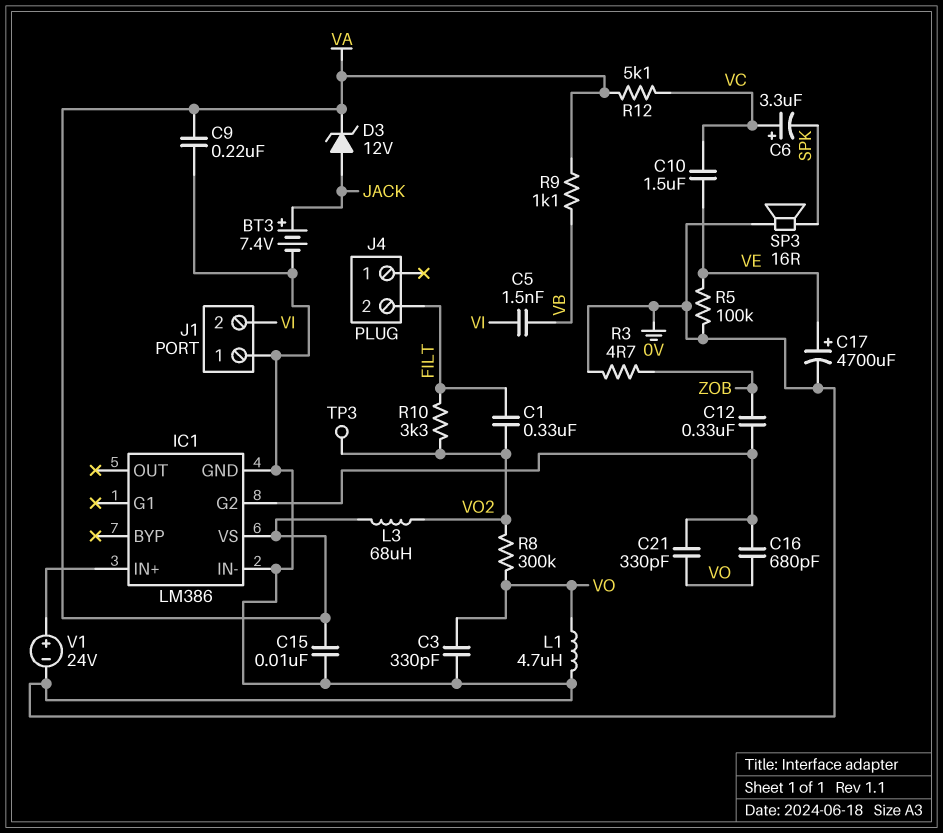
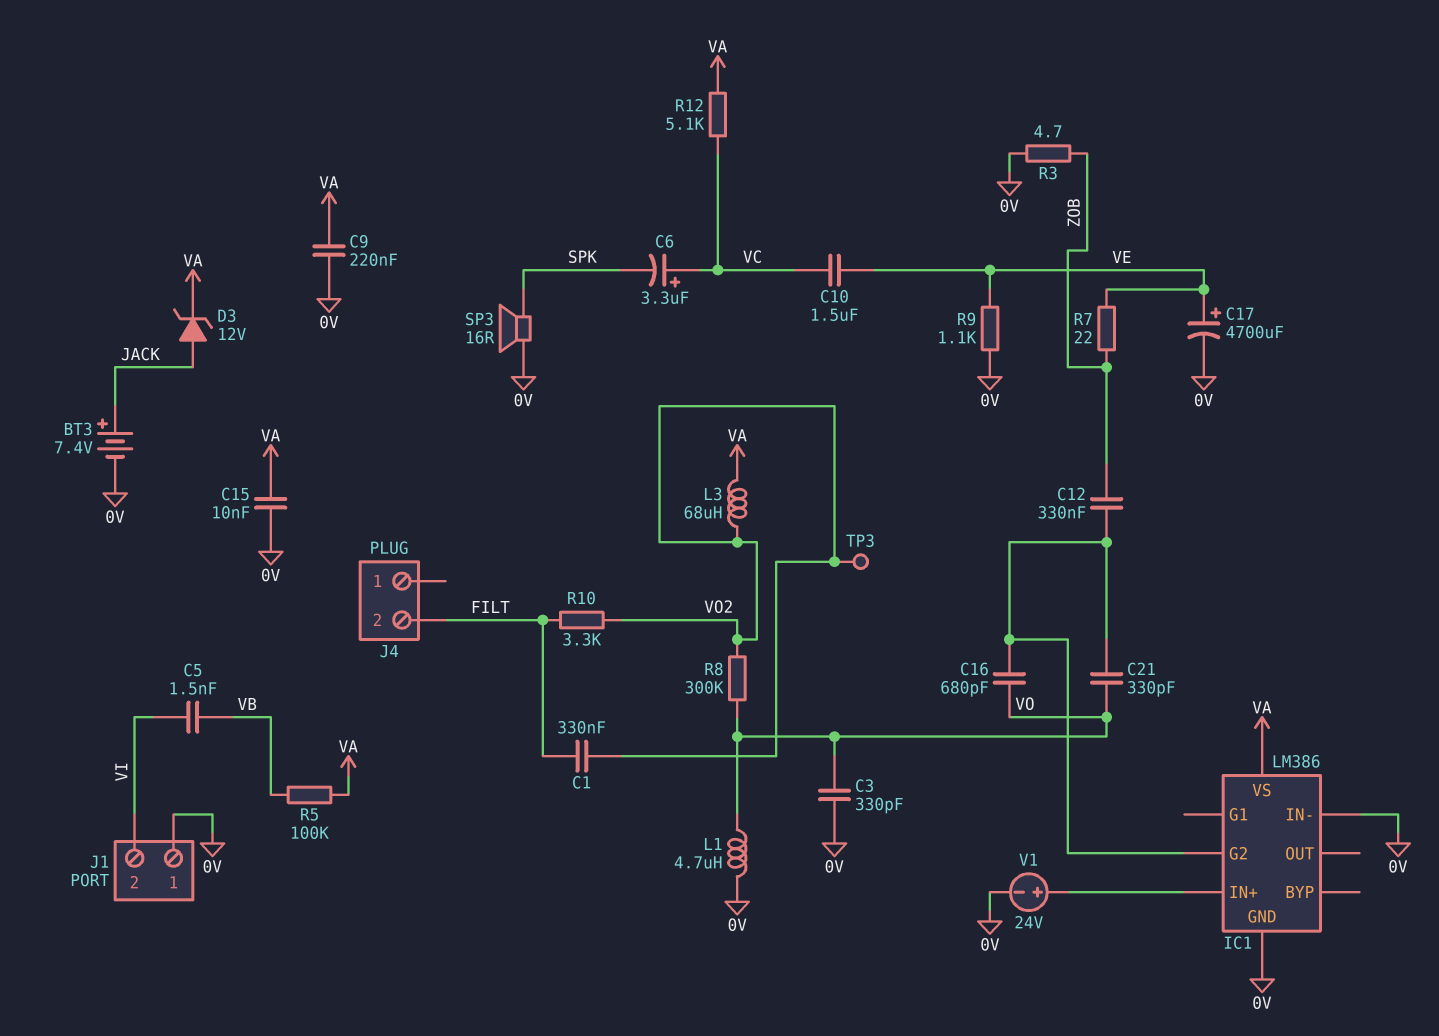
R5: 100k (0V, VE) -> 100k (VA, VB)
R7: none -> 22 (VE, ZOB)
R9: 1.1k (VA, VB) -> 1.1k (0V, VE)

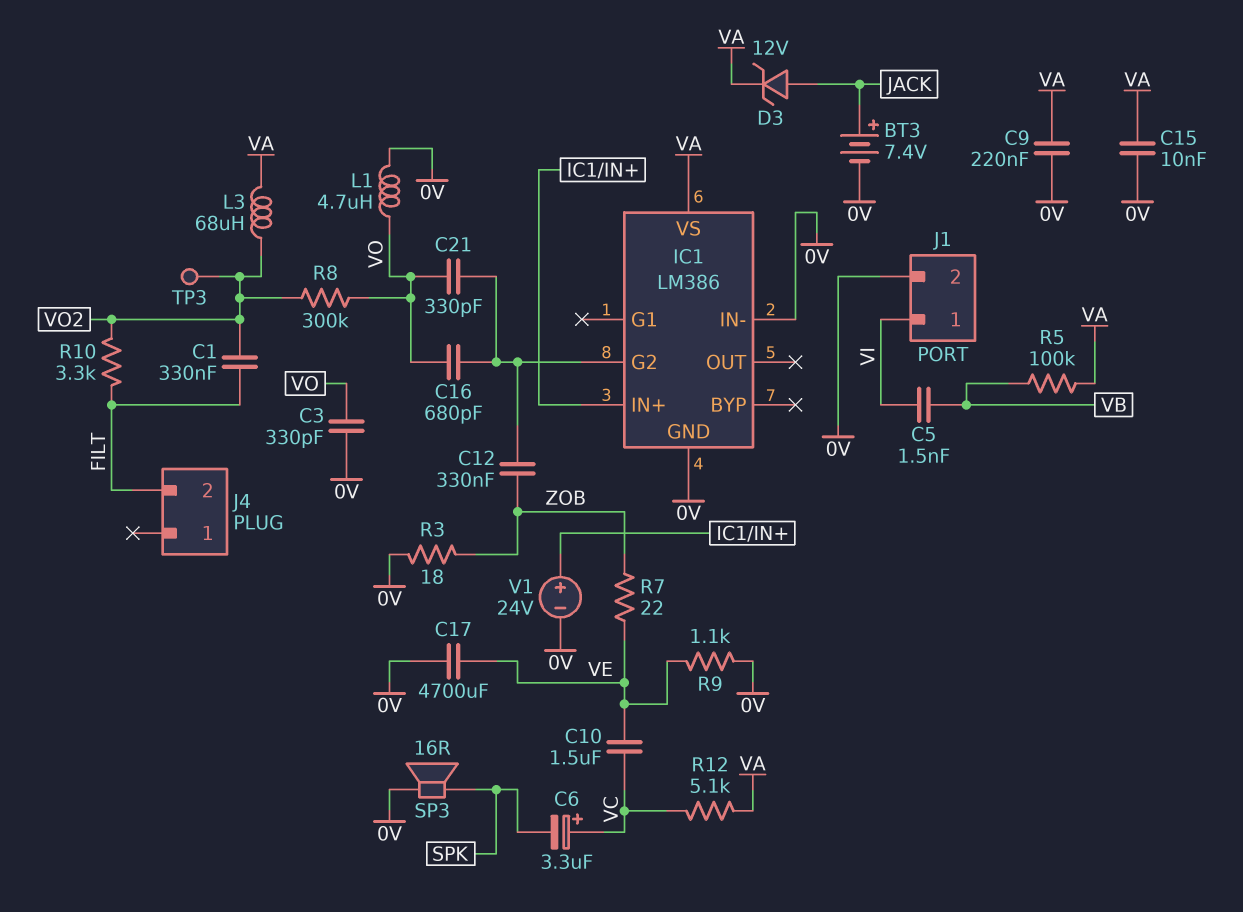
C17: 4700uF (plus VE, minus 0V) -> 4700uF (0V, VE)
J1 pin 1: 0V -> VI
J1 pin 2: VI -> 0V
R3: 4.7 (0V, ZOB) -> 18 (0V, ZOB)

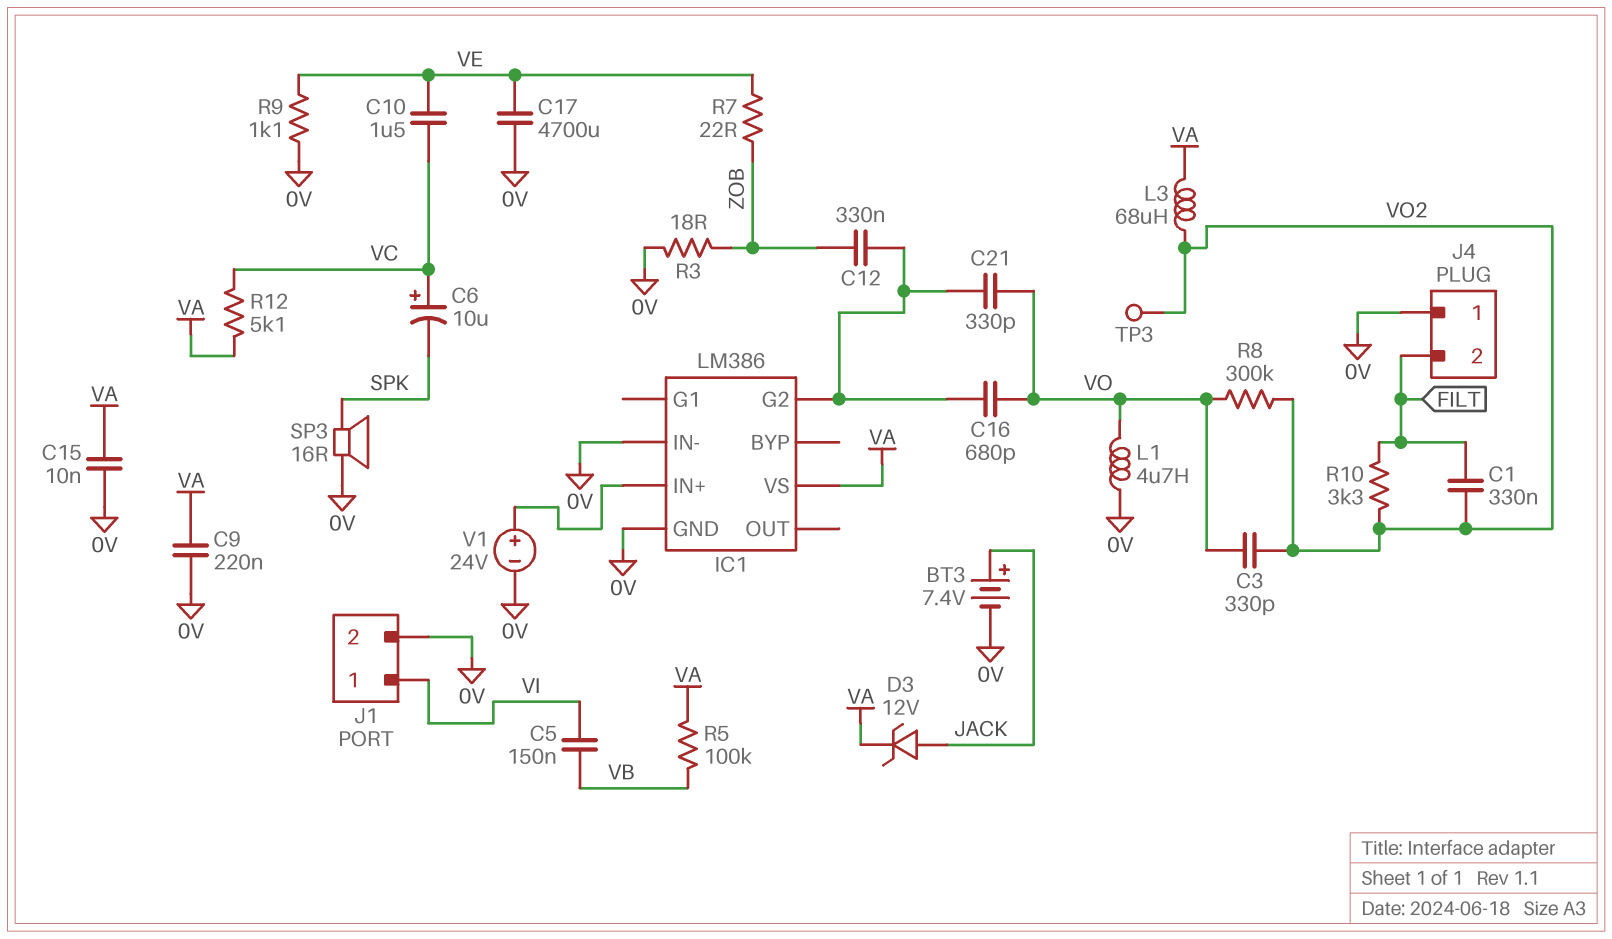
C3: 330pF (0V, VO) -> 330pF (VO, VO2)
C5: 1.5nF (VB, VI) -> 150nF (VB, VI)
C6: 3.3uF (plus VC, minus SPK) -> 10uF (plus VC, minus SPK)
J4 pin 1: none -> 0V

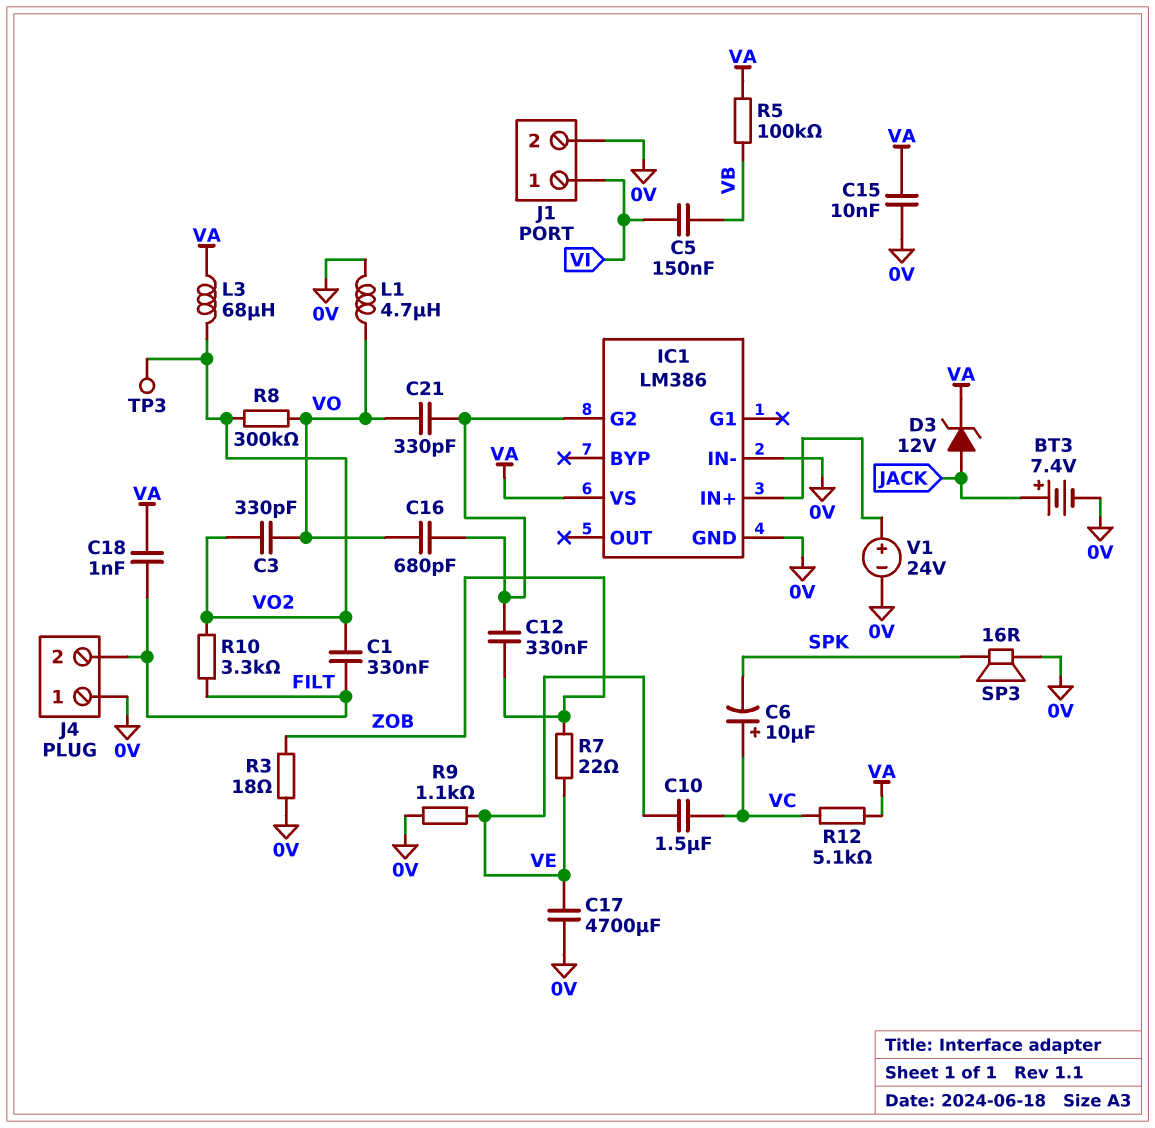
C9: 220nF (0V, VA) -> none
C18: none -> 1nF (FILT, VA)

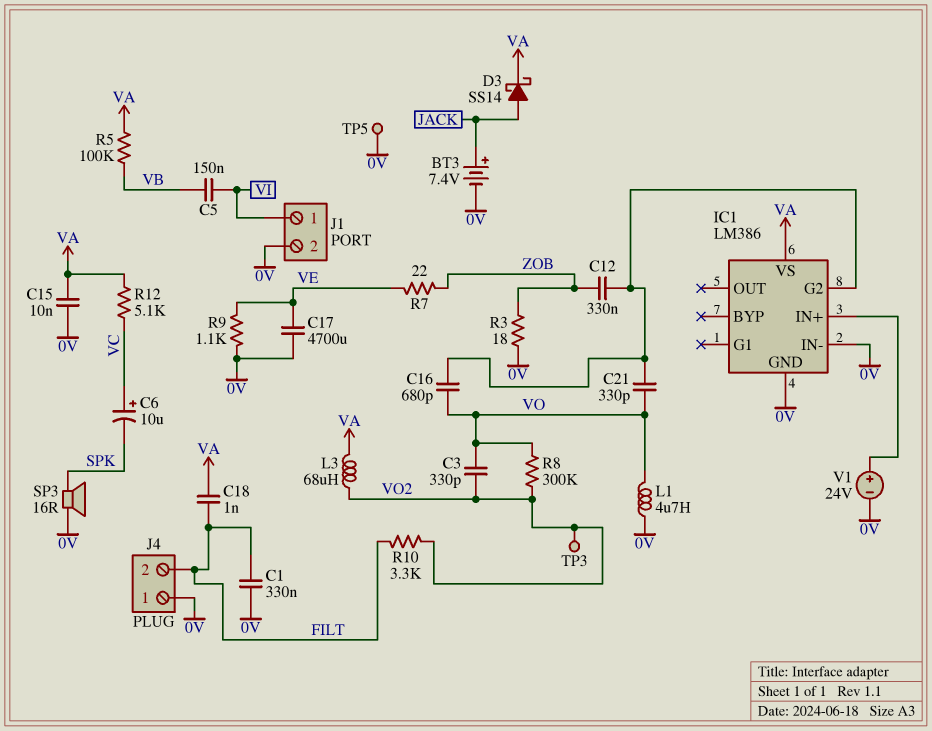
C1: 330nF (FILT, VO2) -> 330nF (0V, FILT)
C10: 1.5uF (VC, VE) -> none
D3: zener 12V (A JACK, K VA) -> schottky SS14 (A JACK, K VA)
TP5: none -> test point (0V)

